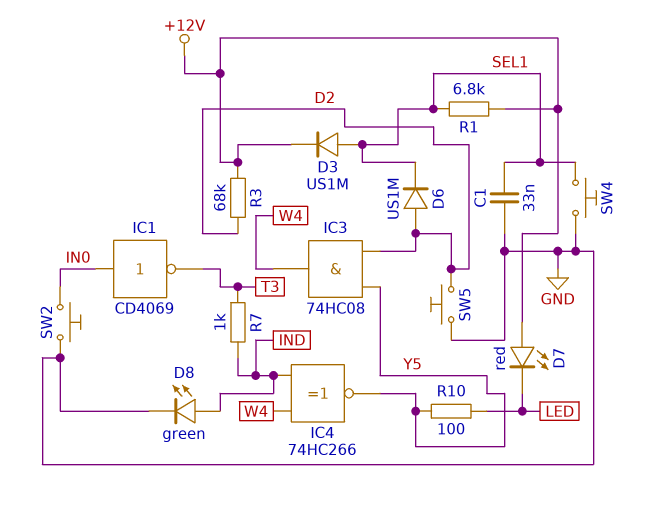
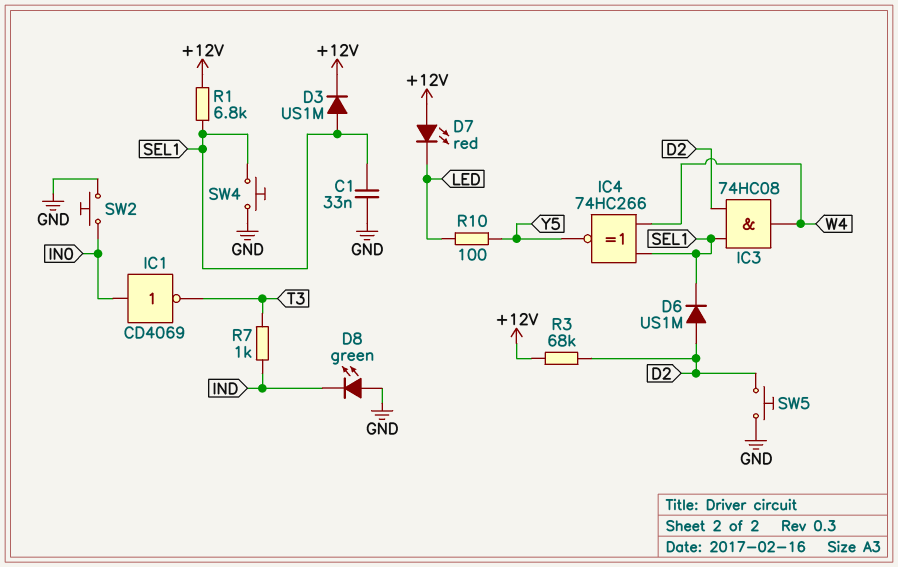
D8: LED green (A IND, K GND) -> LED green (A GND, K IND)
IC3: AND 74HC08 (in D2, in Y5, out W4) -> AND 74HC08 (in D2, in SEL1, out W4)
IC4: XNOR 74HC266 (in IND, in W4, out Y5) -> XNOR 74HC266 (in SEL1, in W4, out Y5)

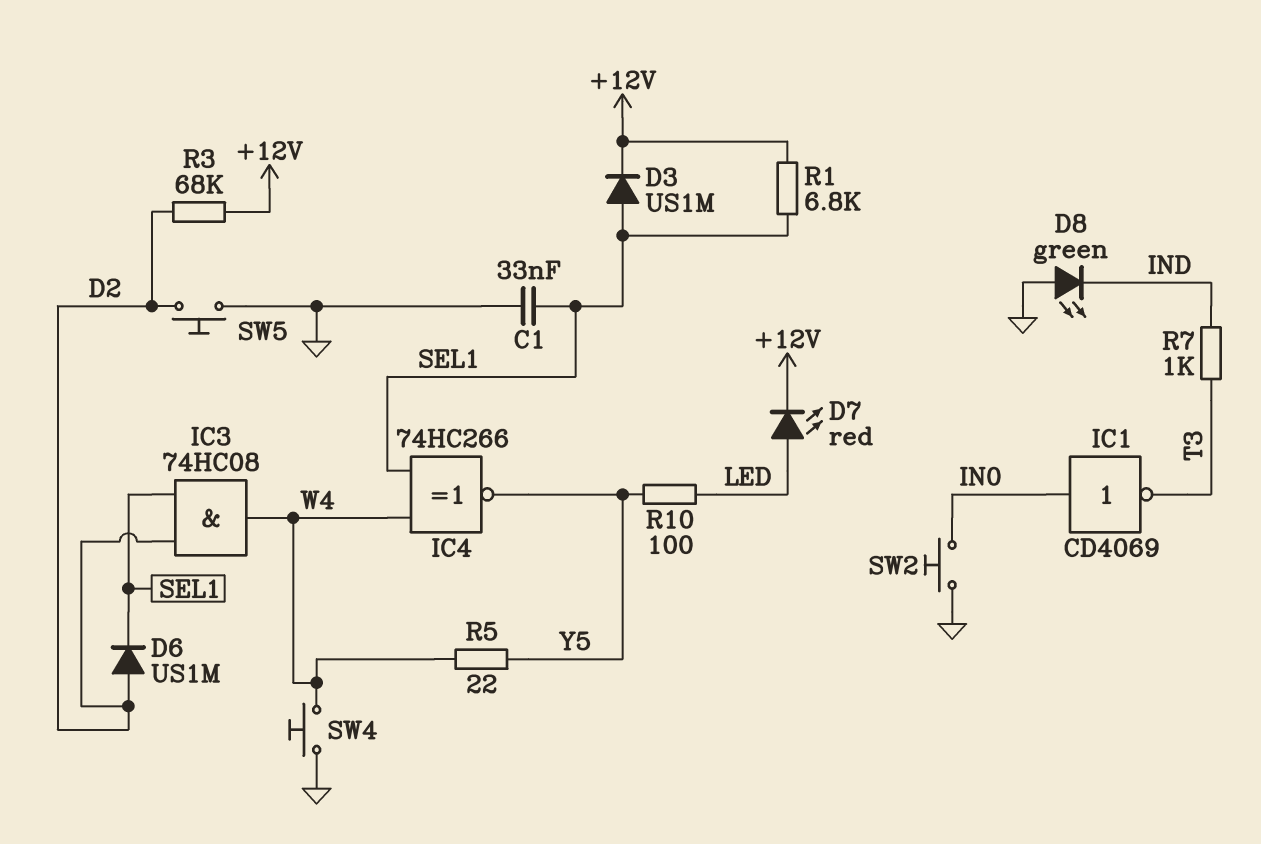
D7: LED red (A +12V, K LED) -> LED red (A LED, K +12V)
R5: none -> 22 (W4, Y5)
SW4: button (GND, SEL1) -> button (GND, W4)

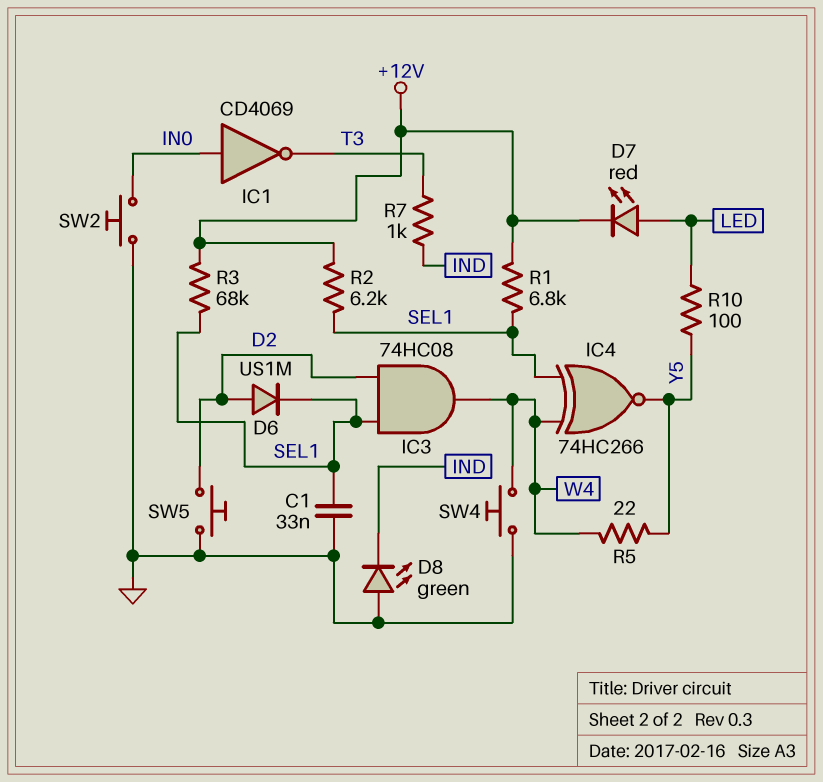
D3: diode US1M (A SEL1, K +12V) -> none
R2: none -> 6.2k (+12V, SEL1)
R3: 68k (+12V, D2) -> 68k (+12V, SEL1)

